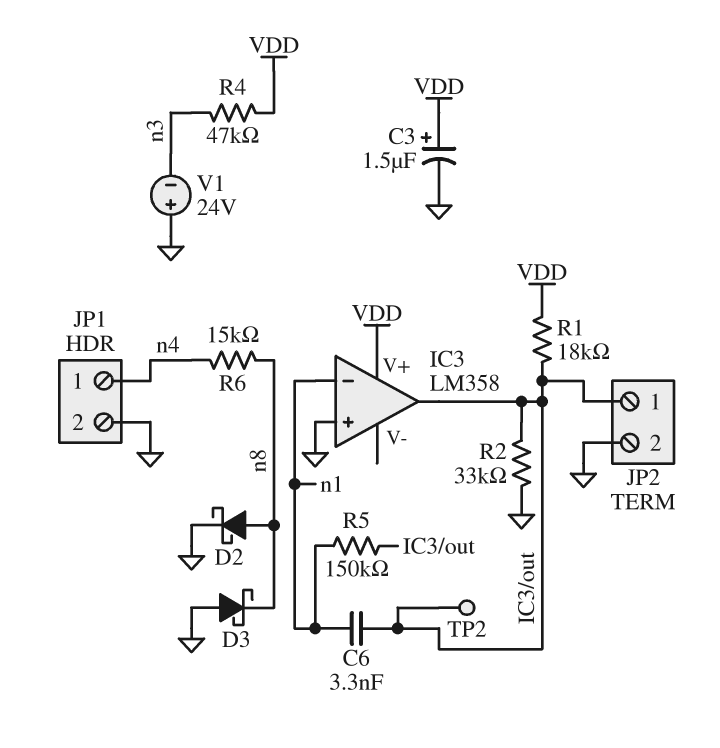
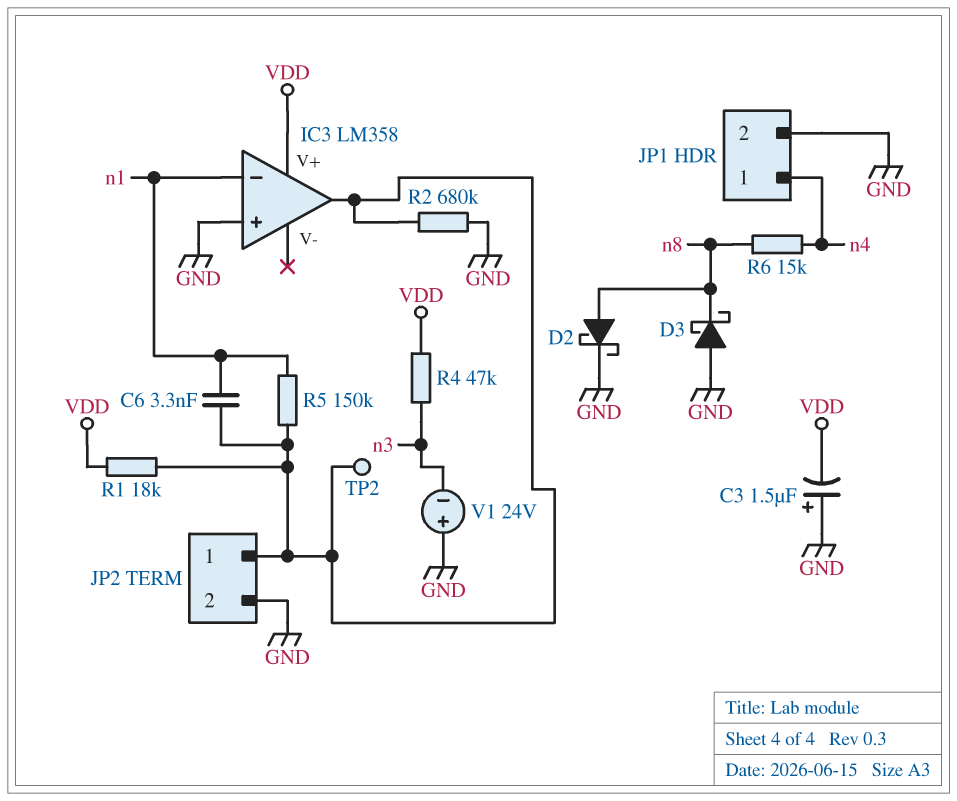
C3: 1.5uF (plus VDD, minus GND) -> 1.5uF (plus GND, minus VDD)
R2: 33k (GND, IC3/out) -> 680k (GND, IC3/out)

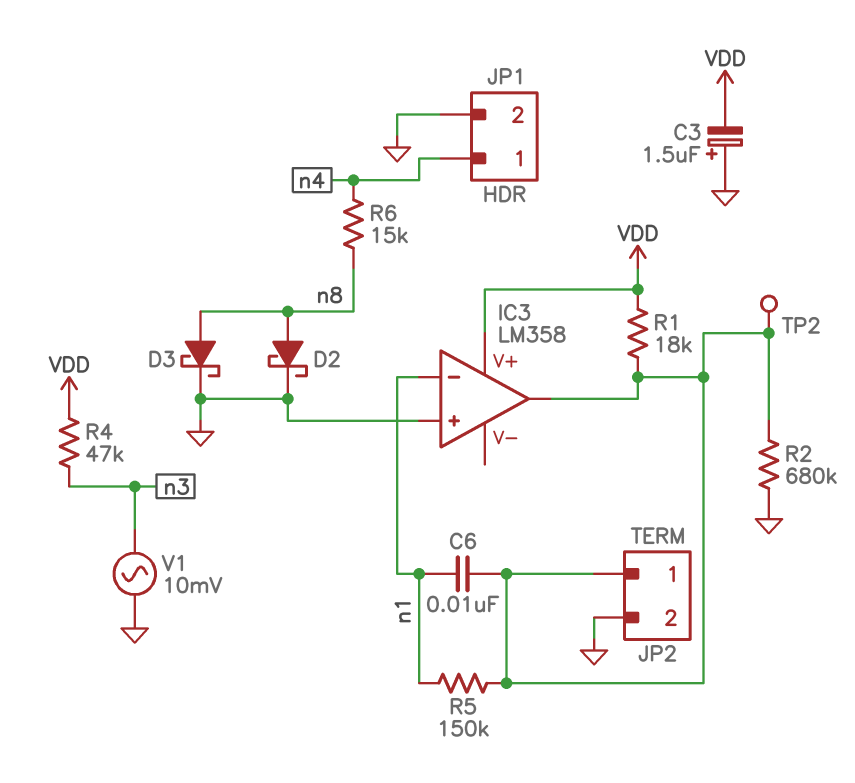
C6: 3.3nF (IC3/out, n1) -> 10nF (IC3/out, n1)
D3: schottky (A GND, K n8) -> schottky (A n8, K GND)
V1: 24V (plus GND, minus n3) -> AC 10mV (GND, n3)

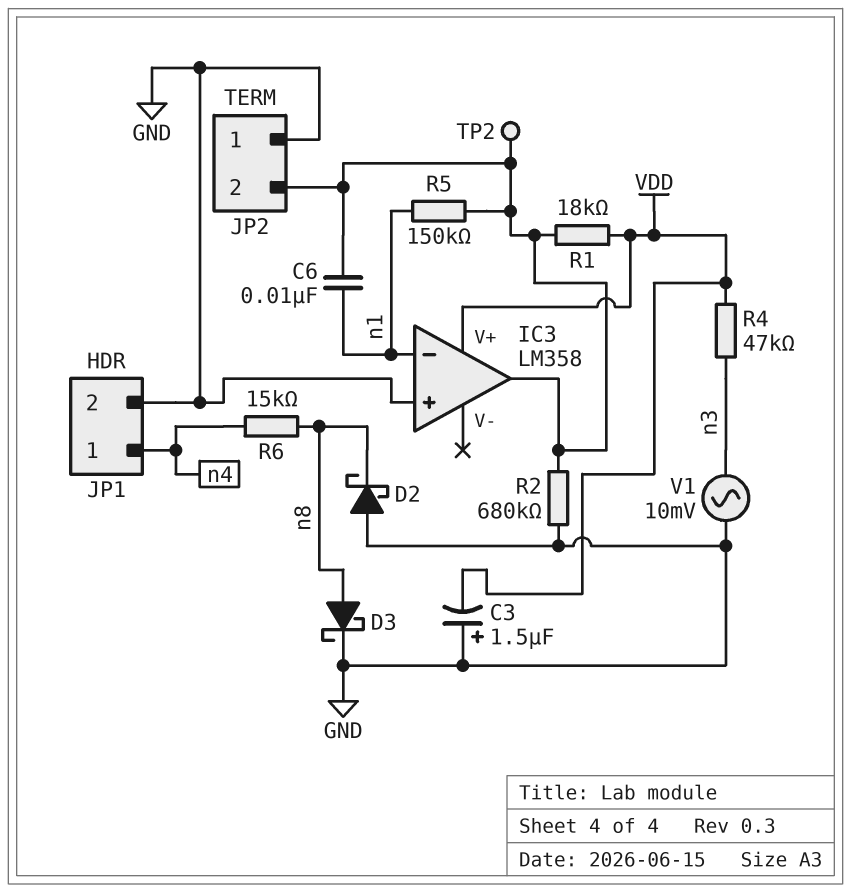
D2: schottky (A n8, K GND) -> schottky (A GND, K n8)
JP2 pin 1: IC3/out -> GND
JP2 pin 2: GND -> IC3/out

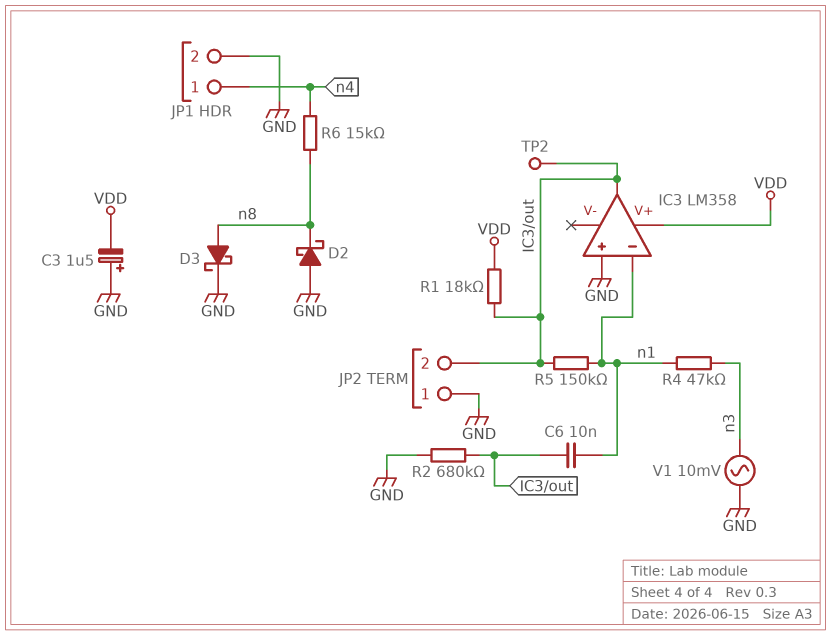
R4: 47k (VDD, n3) -> 47k (n1, n3)

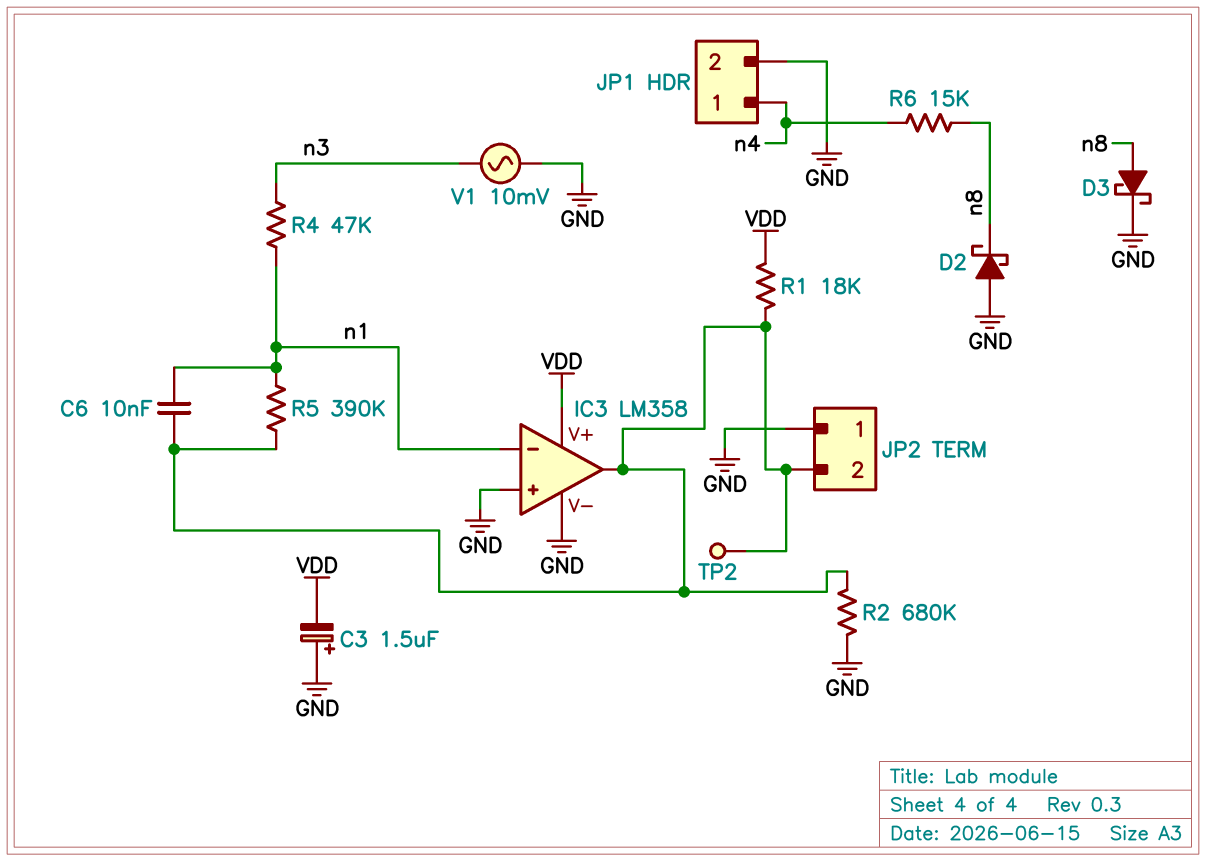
IC3 pin V-: none -> GND
R5: 150k (IC3/out, n1) -> 390k (IC3/out, n1)

